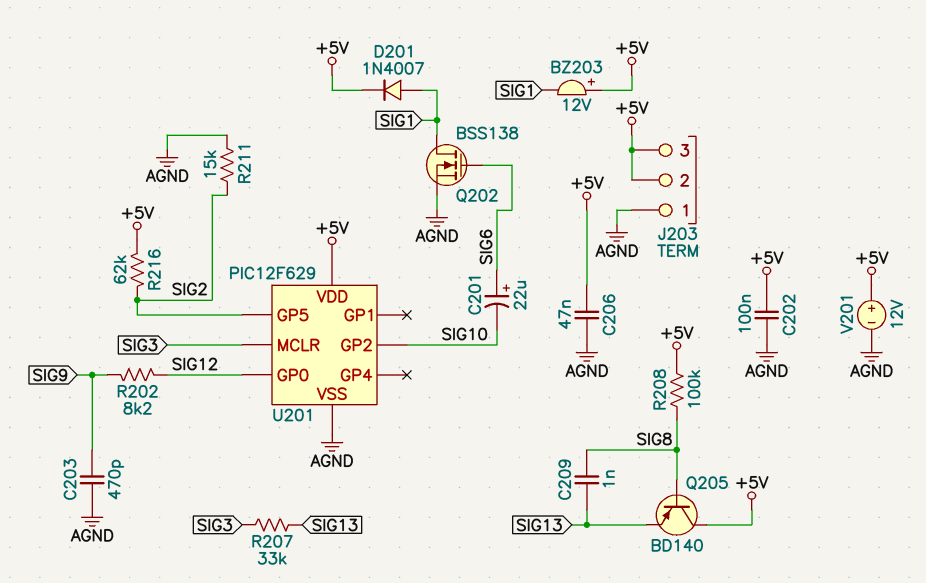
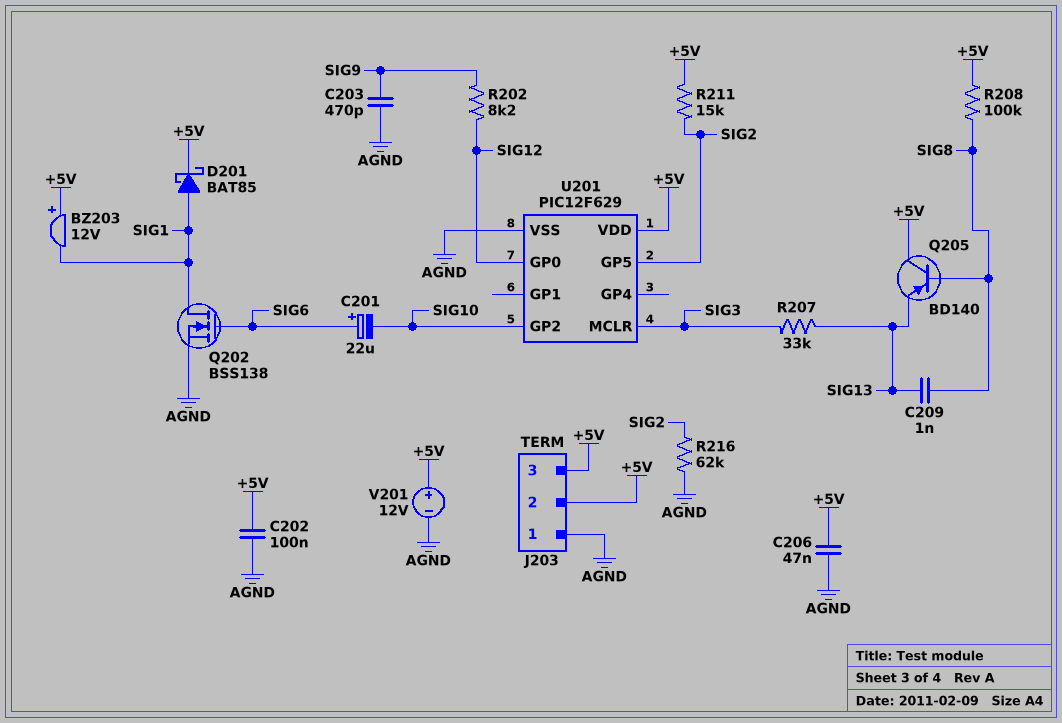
D201: diode 1N4007 (A SIG1, K +5V) -> schottky BAT85 (A SIG1, K +5V)
R211: 15k (AGND, SIG2) -> 15k (+5V, SIG2)
R216: 62k (+5V, SIG2) -> 62k (AGND, SIG2)

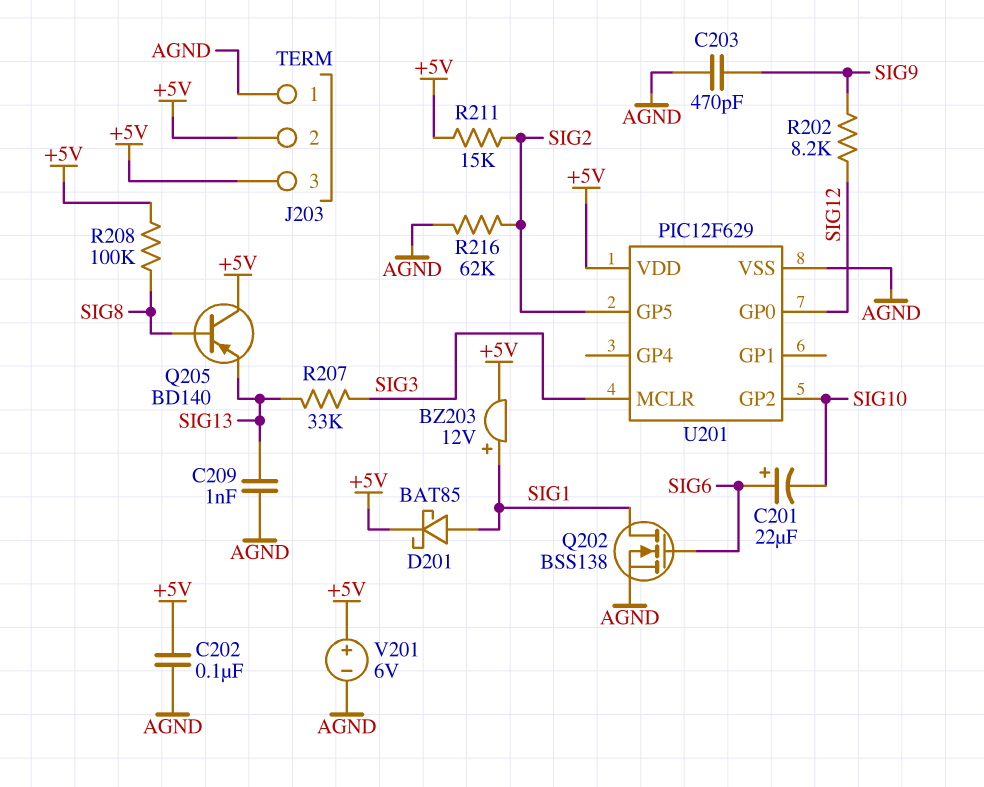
BZ203: buzzer 12V (plus +5V, minus SIG1) -> buzzer 12V (plus SIG1, minus +5V)
C206: 47nF (+5V, AGND) -> none
C209: 1nF (SIG8, SIG13) -> 1nF (AGND, SIG13)
V201: 12V (plus +5V, minus AGND) -> 6V (plus +5V, minus AGND)

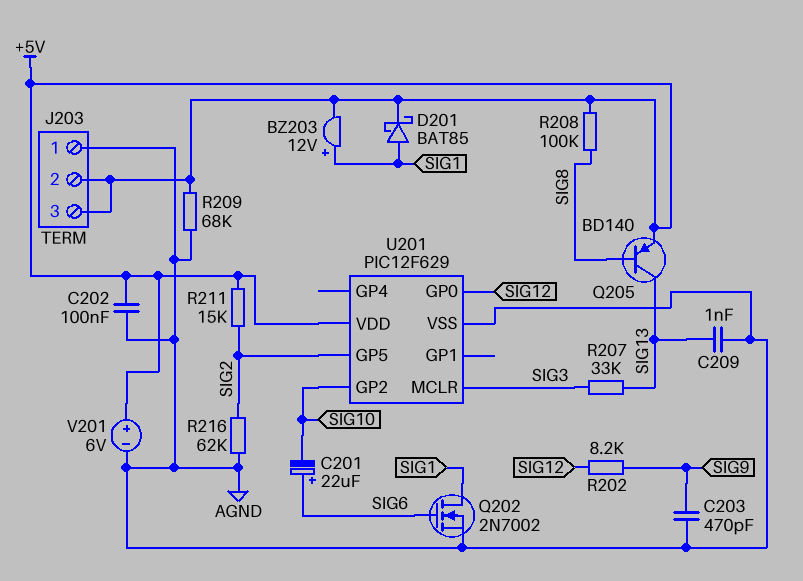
Q202: NMOS BSS138 (G SIG6, D SIG1, S AGND) -> NMOS 2N7002 (G SIG6, D SIG1, S AGND)
Q205: PNP BD140 (B SIG8, C +5V, E SIG13) -> PNP BD140 (B SIG8, C SIG13, E +5V)
R209: none -> 68k (+5V, AGND)

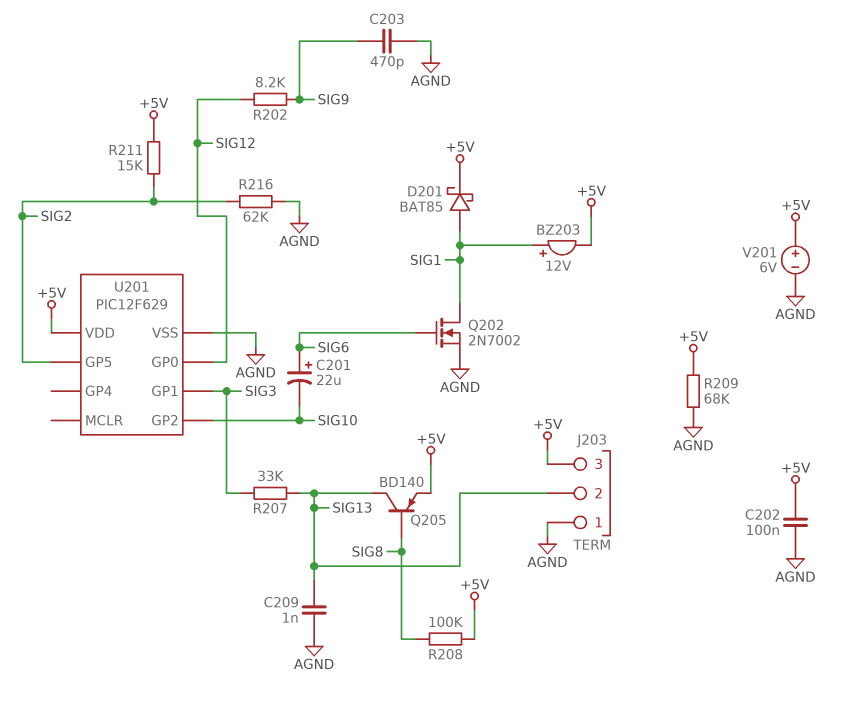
J203 pin 2: +5V -> SIG13
U201 pin GP1: none -> SIG3
U201 pin MCLR: SIG3 -> none

